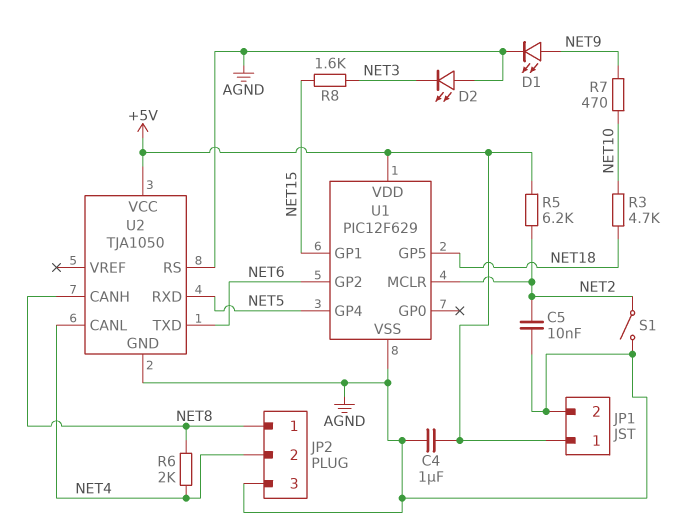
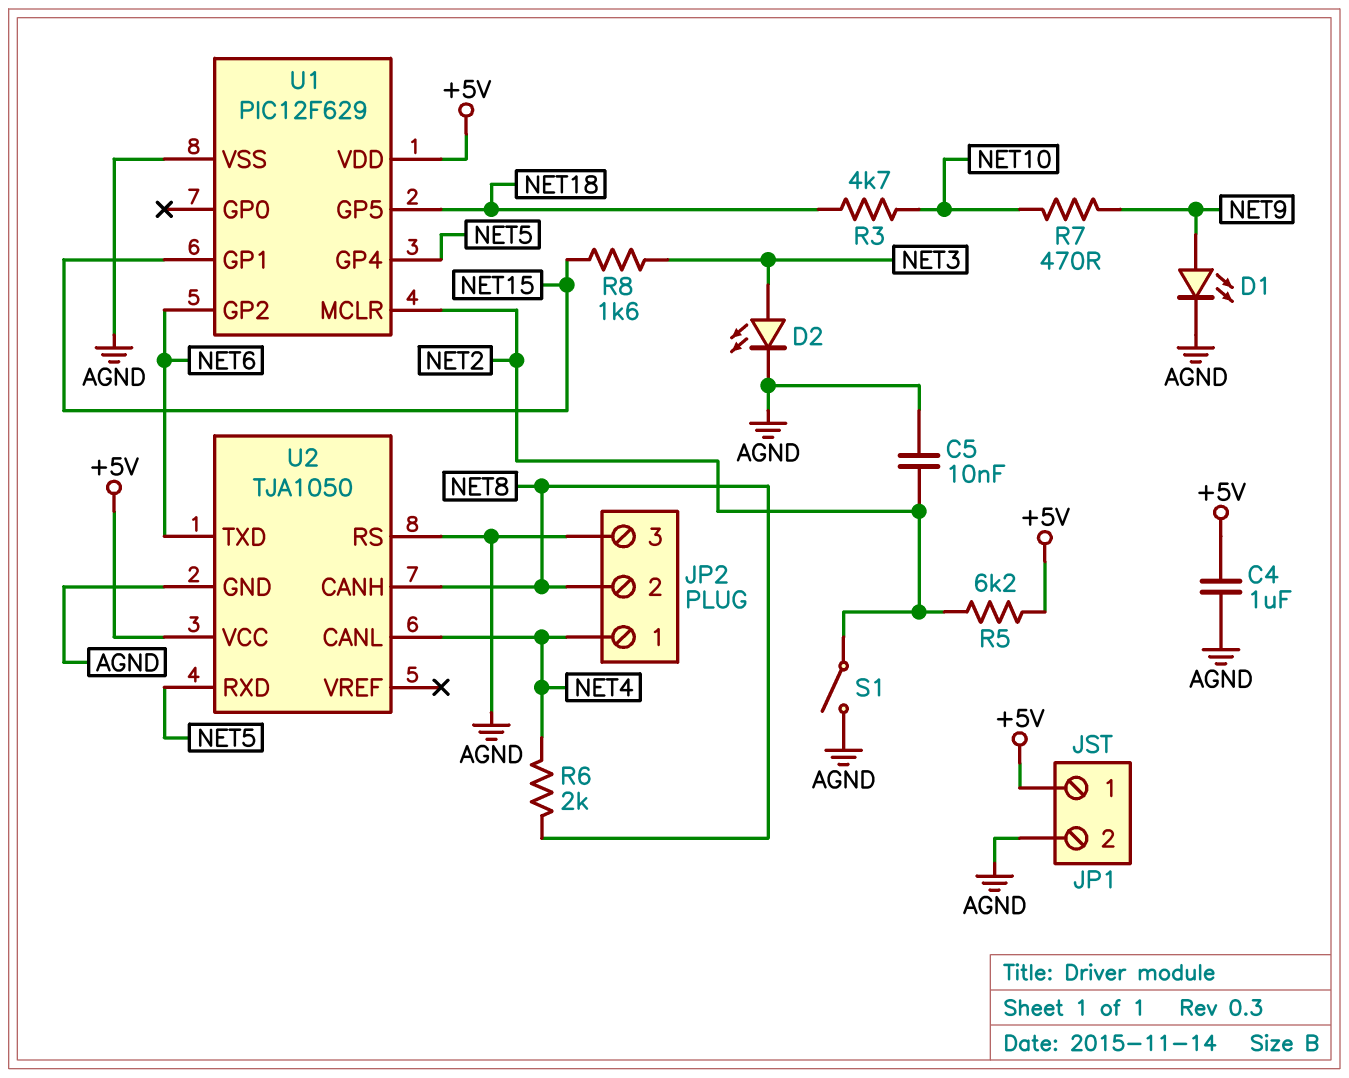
D2: LED (A AGND, K NET3) -> LED (A NET3, K AGND)
JP2 pin 1: NET8 -> NET4
JP2 pin 2: NET4 -> NET8

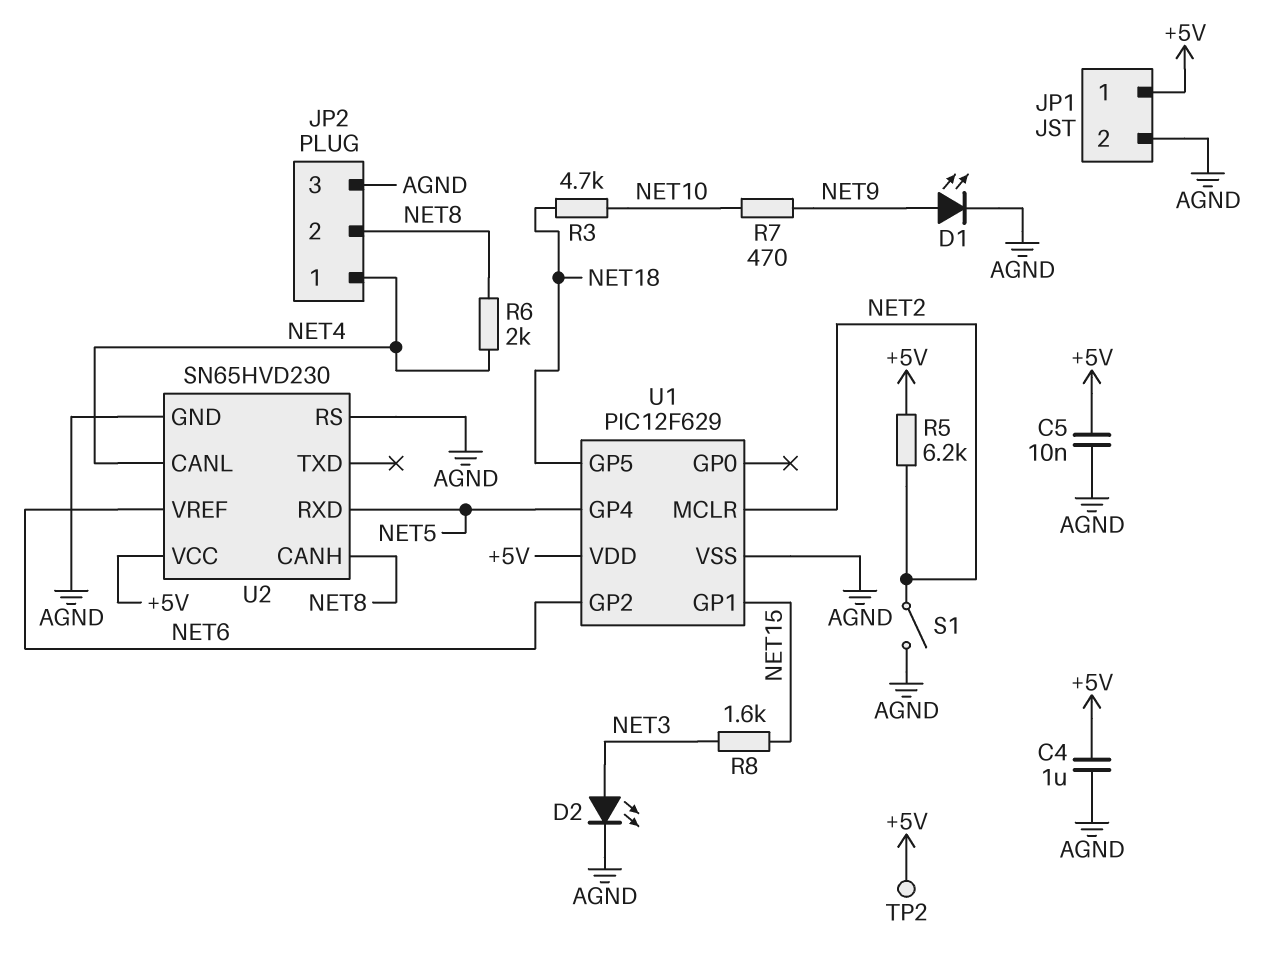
C5: 10nF (AGND, NET2) -> 10nF (+5V, AGND)
TP2: none -> test point (+5V)
U2: TJA1050 -> SN65HVD230
U2 pin TXD: NET6 -> none
U2 pin VREF: none -> NET6

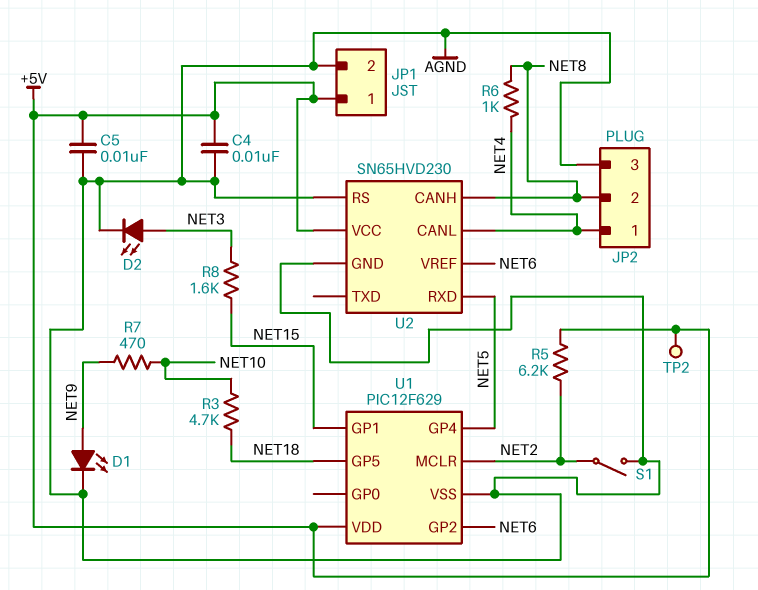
C4: 1uF (+5V, AGND) -> 10nF (+5V, AGND)
R6: 2k (NET4, NET8) -> 1k (NET4, NET8)

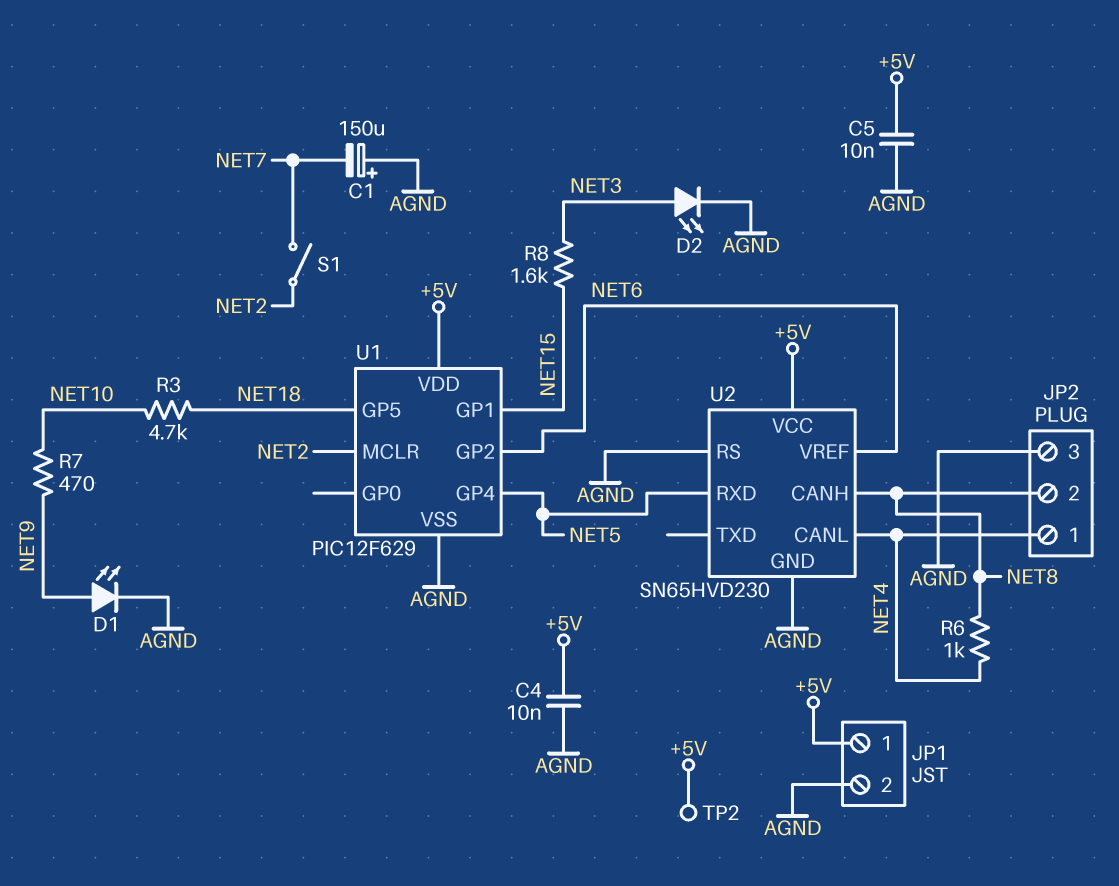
C1: none -> 150uF (plus AGND, minus NET7)
R5: 6.2k (+5V, NET2) -> none
S1: switch (AGND, NET2) -> switch (NET2, NET7)

